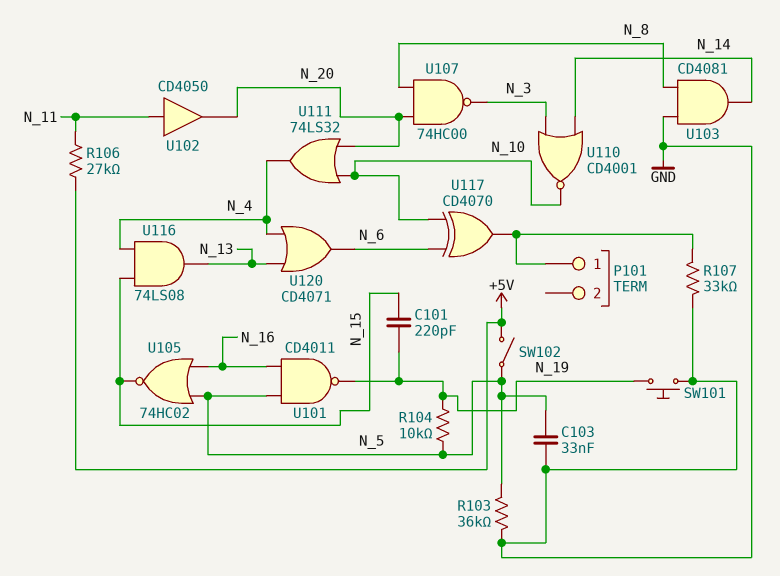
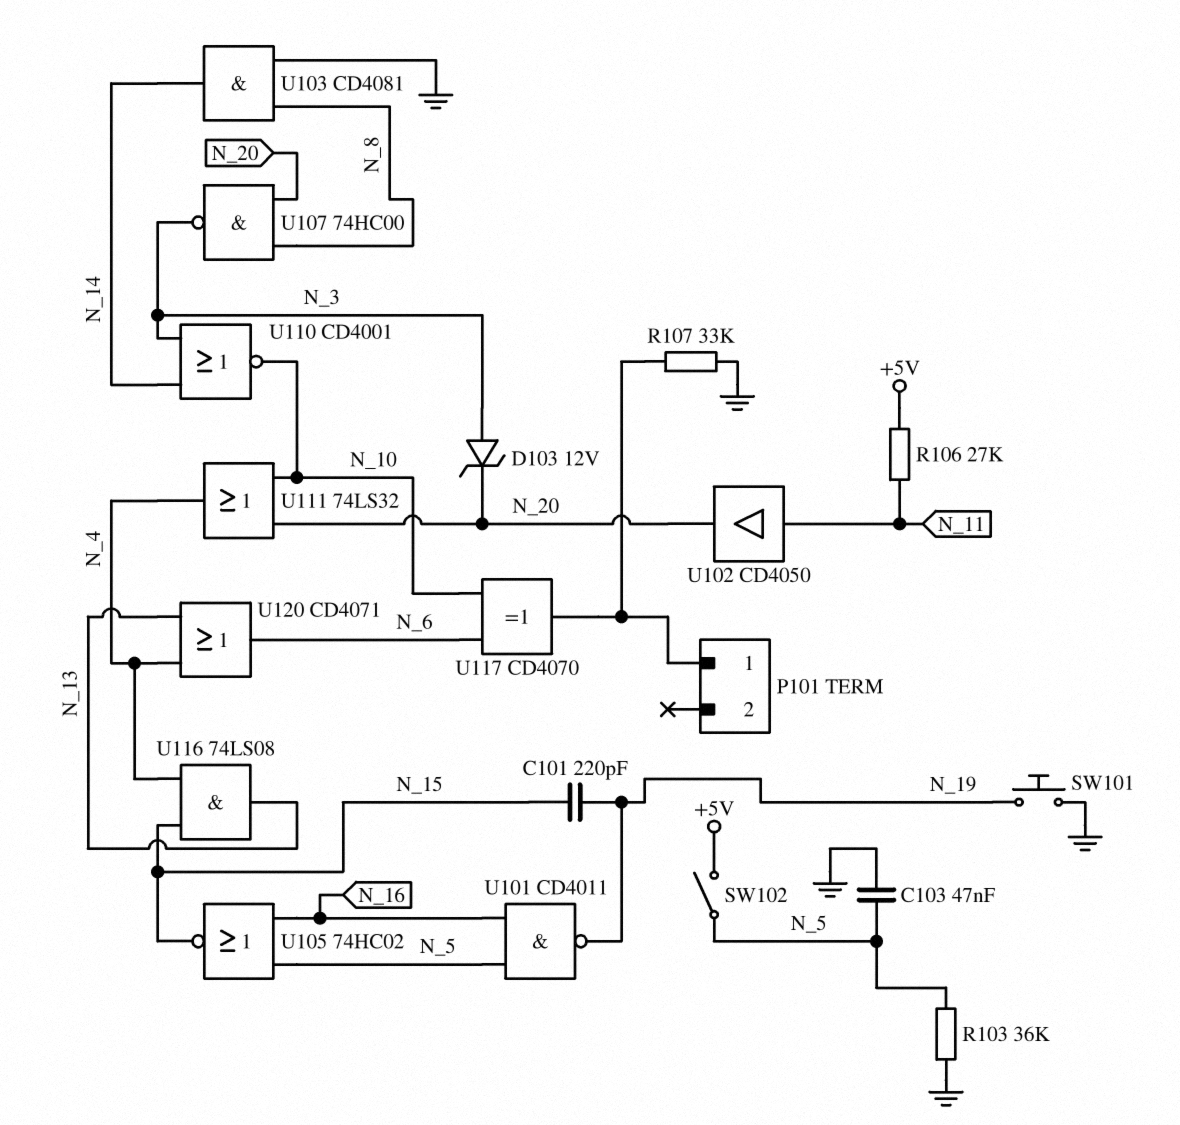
C103: 33nF (GND, N_5) -> 47nF (GND, N_5)
D103: none -> zener 12V (A N_3, K N_20)
R104: 10k (N_5, N_19) -> none

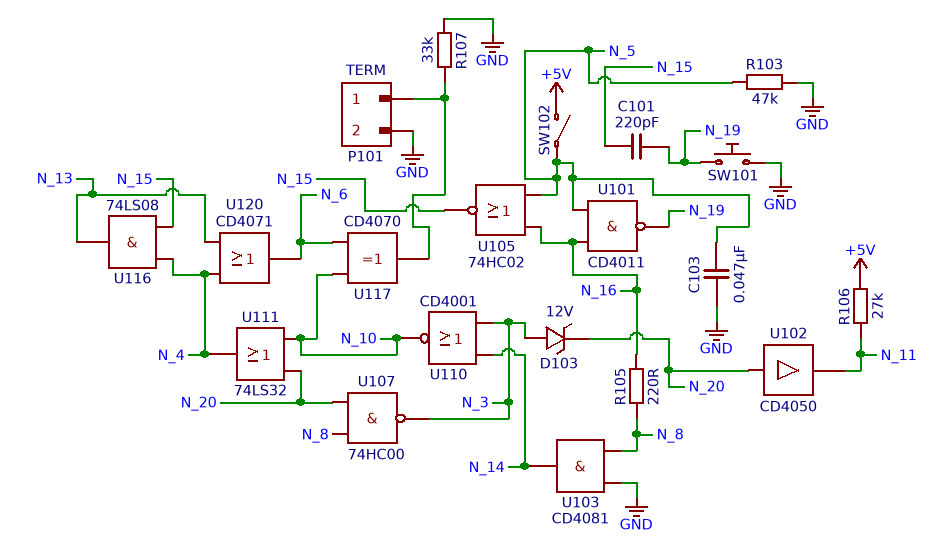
P101 pin 2: none -> GND
R103: 36k (GND, N_5) -> 47k (GND, N_5)
R105: none -> 220 (N_8, N_16)
U102: buffer CD4050 (in N_11, out N_20) -> buffer CD4050 (in N_20, out N_11)

